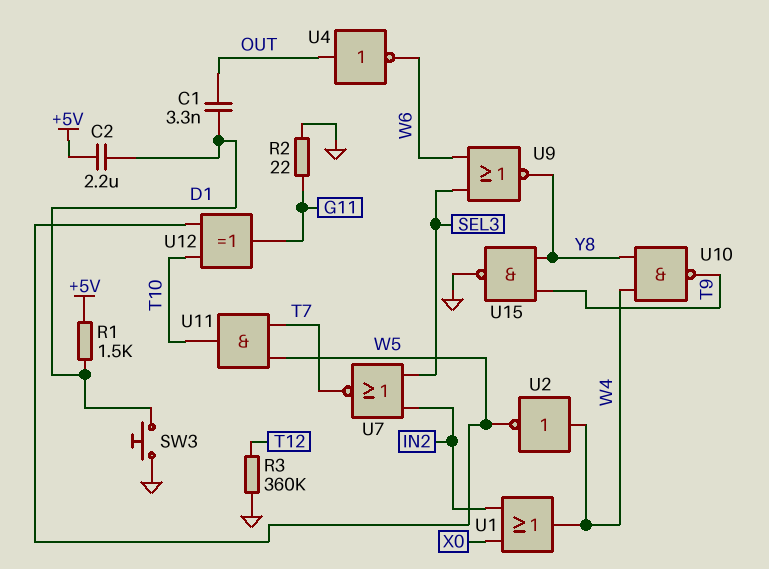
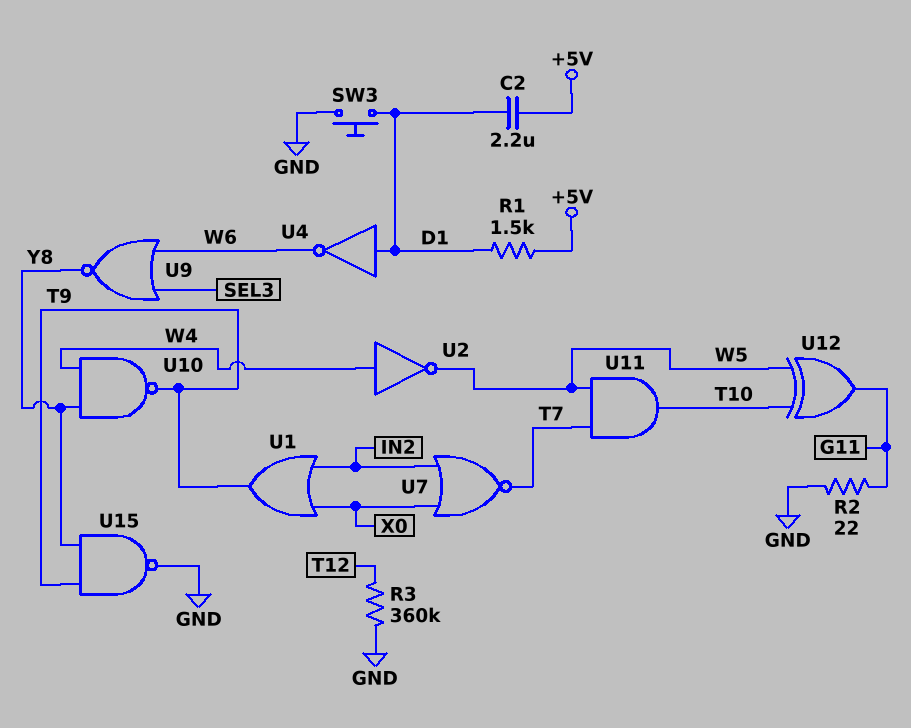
C1: 3.3nF (D1, OUT) -> none
U1: OR (in IN2, in X0, out W4) -> OR (in IN2, in X0, out T9)
U4: NOT (in OUT, out W6) -> NOT (in D1, out W6)
U7: NOR (in IN2, in SEL3, out T7) -> NOR (in IN2, in X0, out T7)

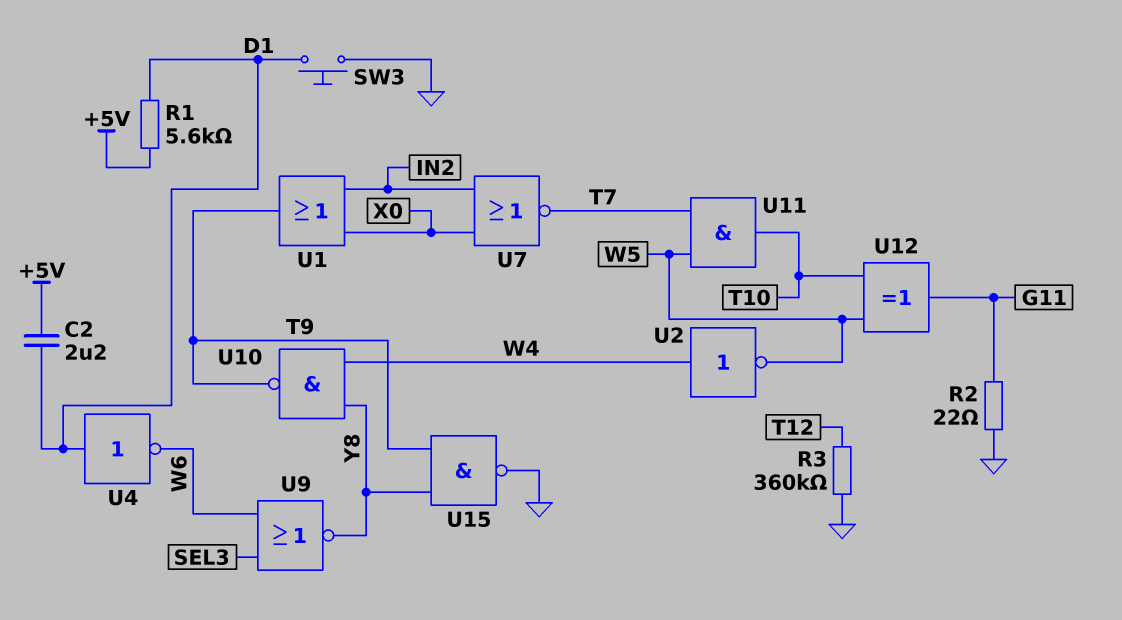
R1: 1.5k (+5V, D1) -> 5.6k (+5V, D1)

